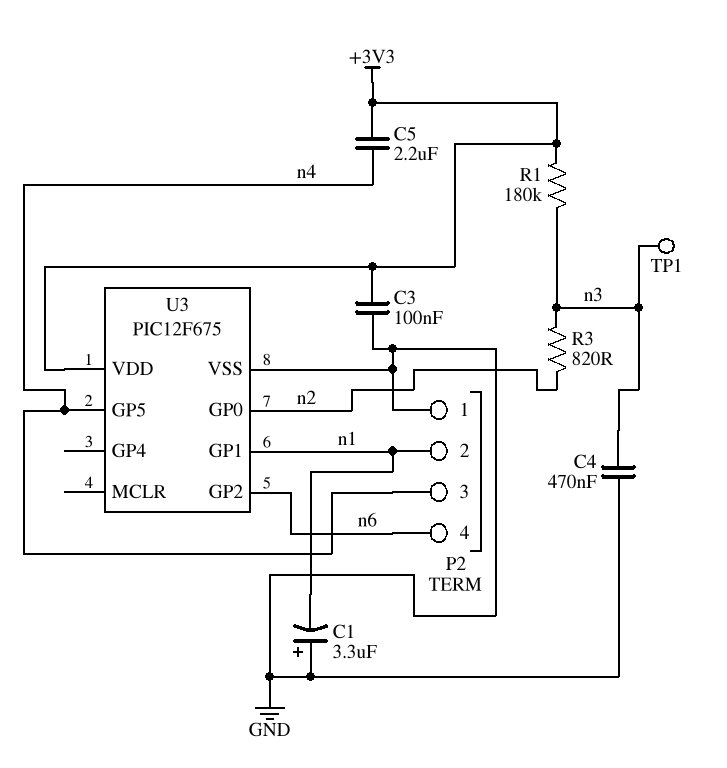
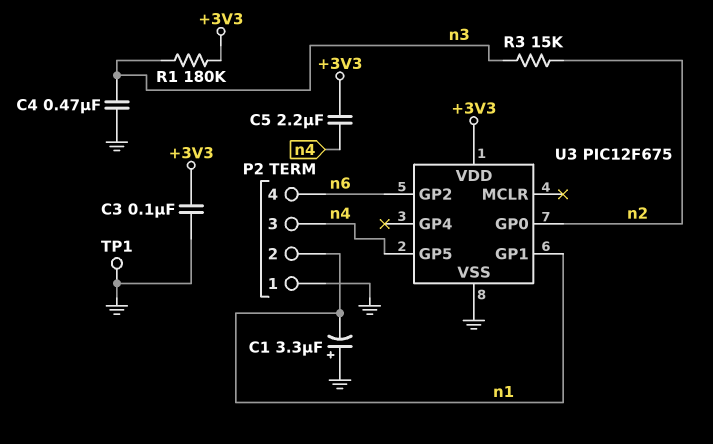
R3: 820 (n2, n3) -> 15k (n2, n3)
TP1: test point (n3) -> test point (GND)

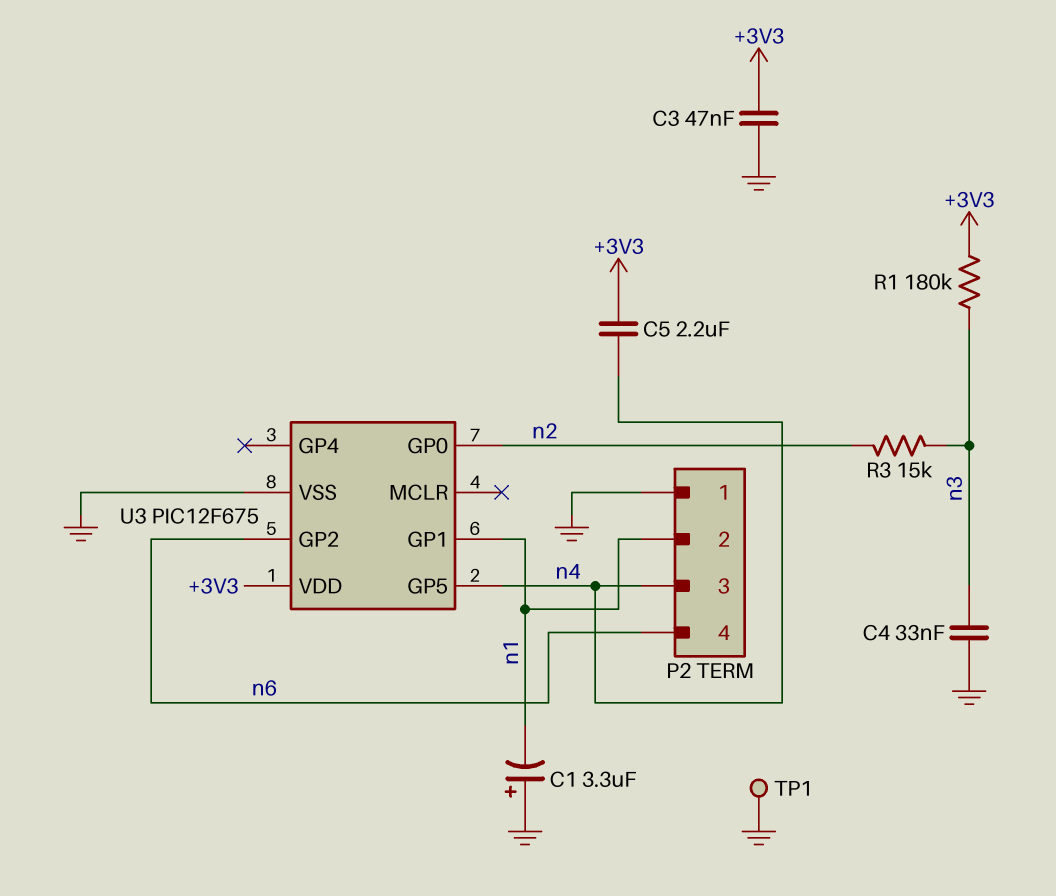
C3: 100nF (+3V3, GND) -> 47nF (+3V3, GND)
C4: 470nF (GND, n3) -> 33nF (GND, n3)

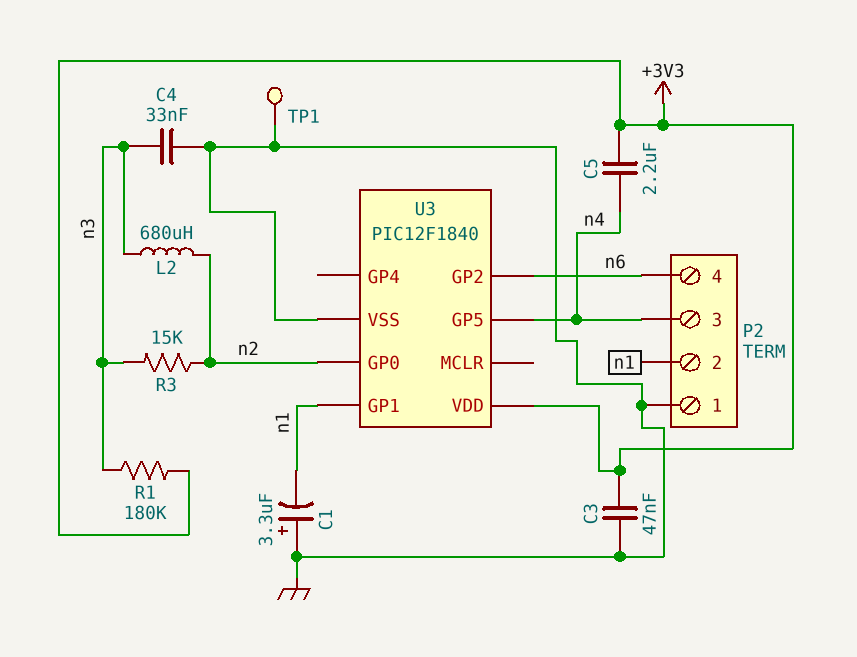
L2: none -> 680uH (n2, n3)
U3: PIC12F675 -> PIC12F1840

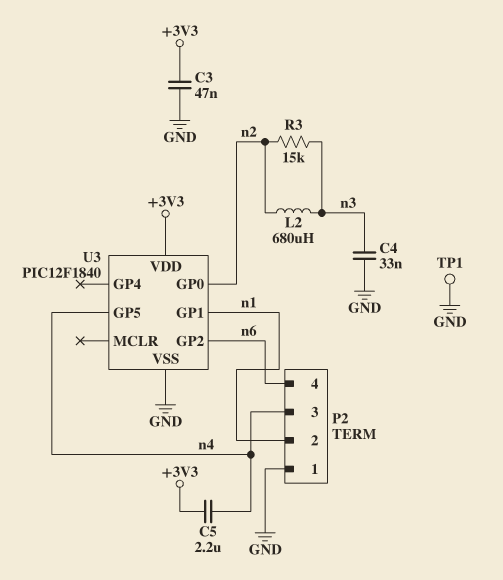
C1: 3.3uF (plus GND, minus n1) -> none
R1: 180k (+3V3, n3) -> none

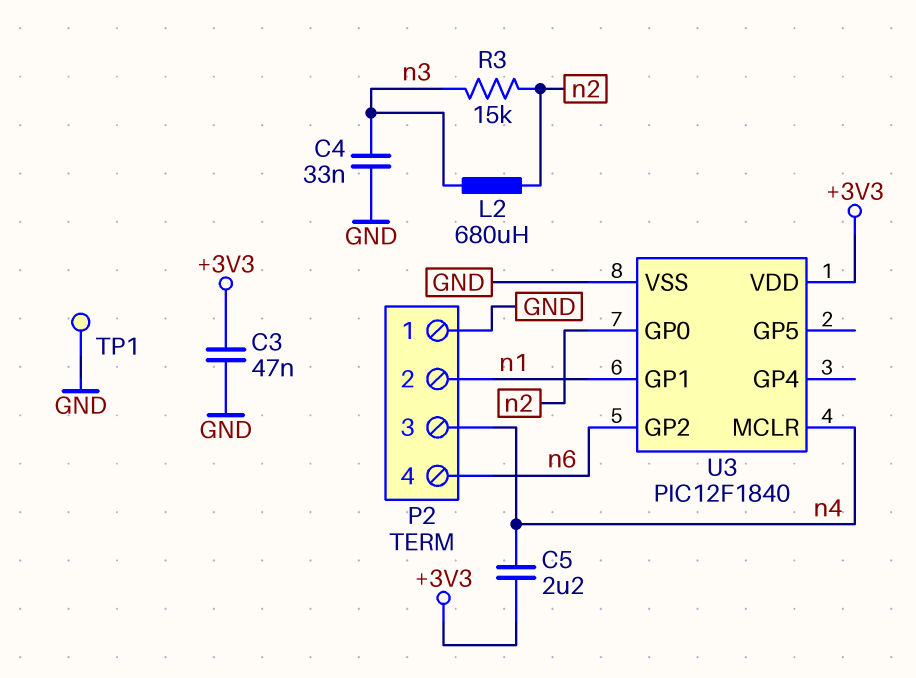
U3 pin GP5: n4 -> none
U3 pin MCLR: none -> n4

